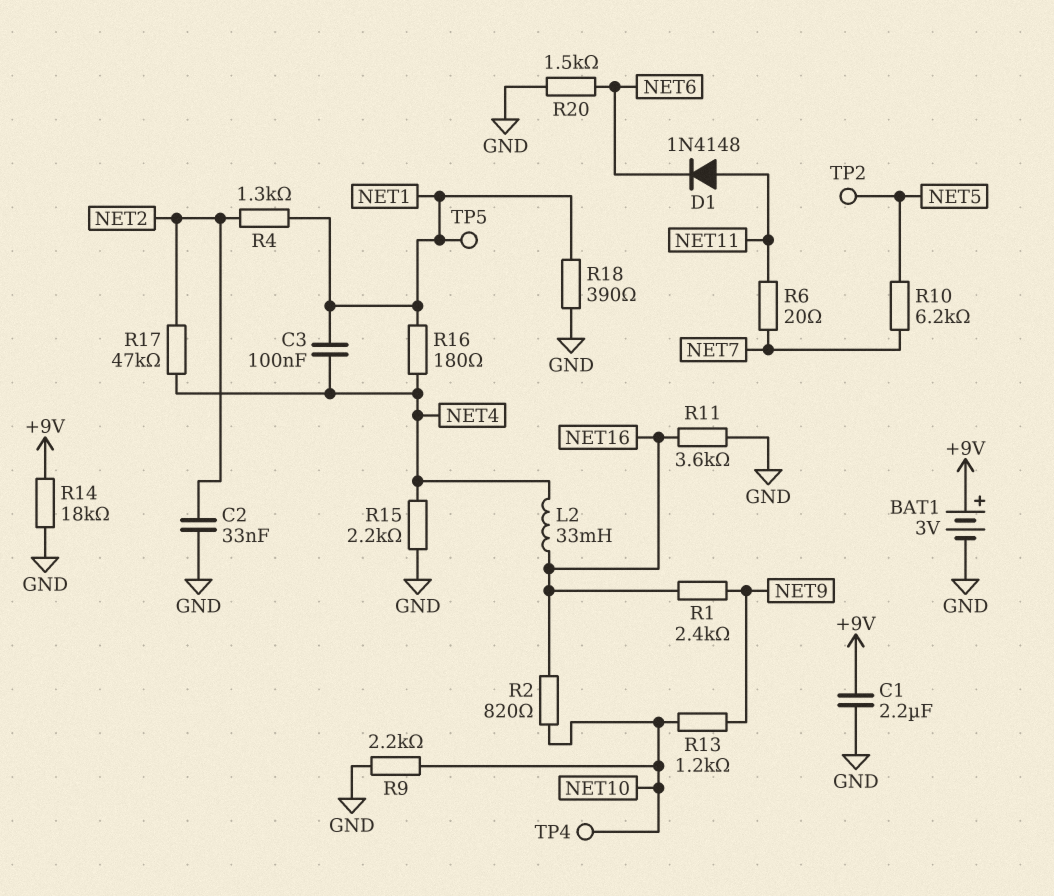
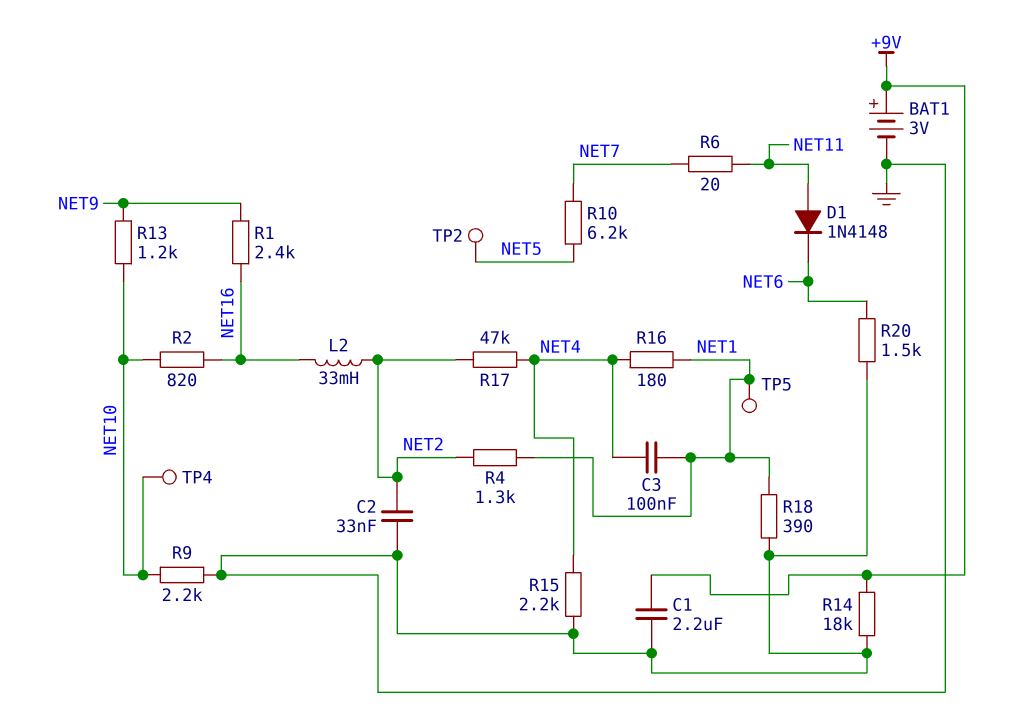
L2: 33mH (NET4, NET16) -> 33mH (NET2, NET16)
R11: 3.6k (GND, NET16) -> none

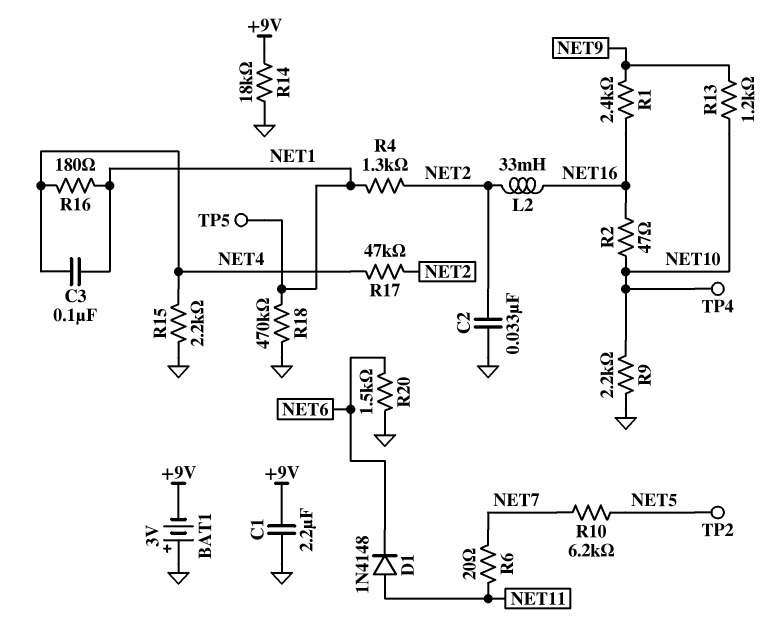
BAT1: 3V (plus +9V, minus GND) -> 3V (plus GND, minus +9V)
R2: 820 (NET10, NET16) -> 47 (NET10, NET16)
R18: 390 (GND, NET1) -> 470k (GND, NET1)

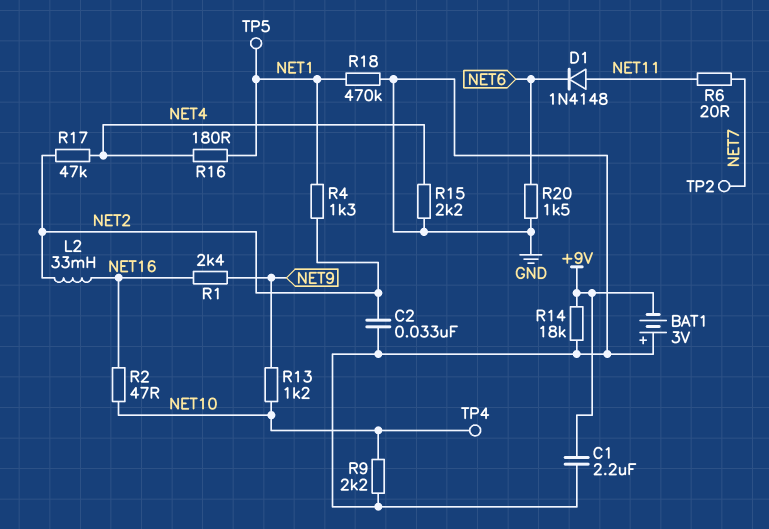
C3: 100nF (NET1, NET4) -> none
R10: 6.2k (NET5, NET7) -> none
TP2: test point (NET5) -> test point (NET7)

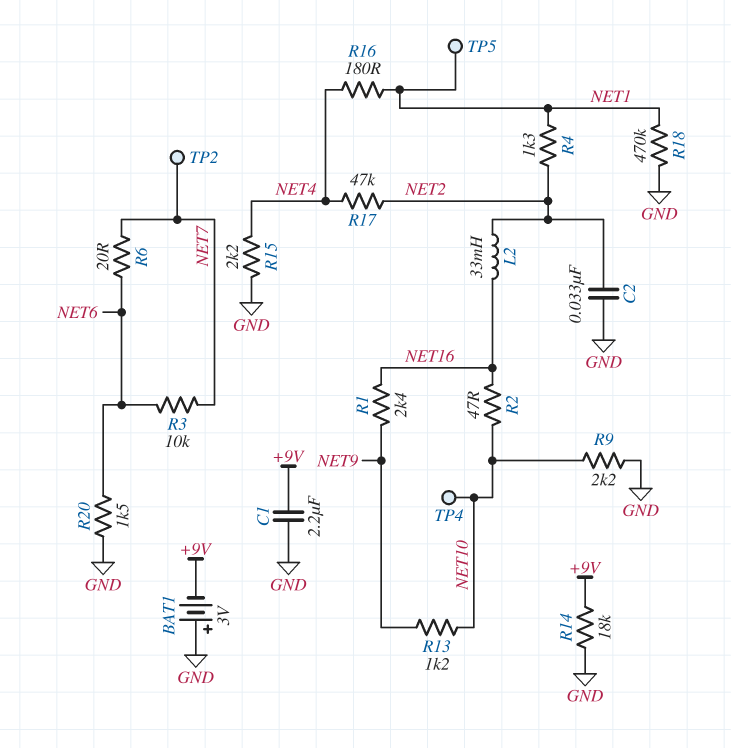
D1: diode 1N4148 (A NET11, K NET6) -> none
R3: none -> 10k (NET6, NET7)
R6: 20 (NET7, NET11) -> 20 (NET6, NET7)

